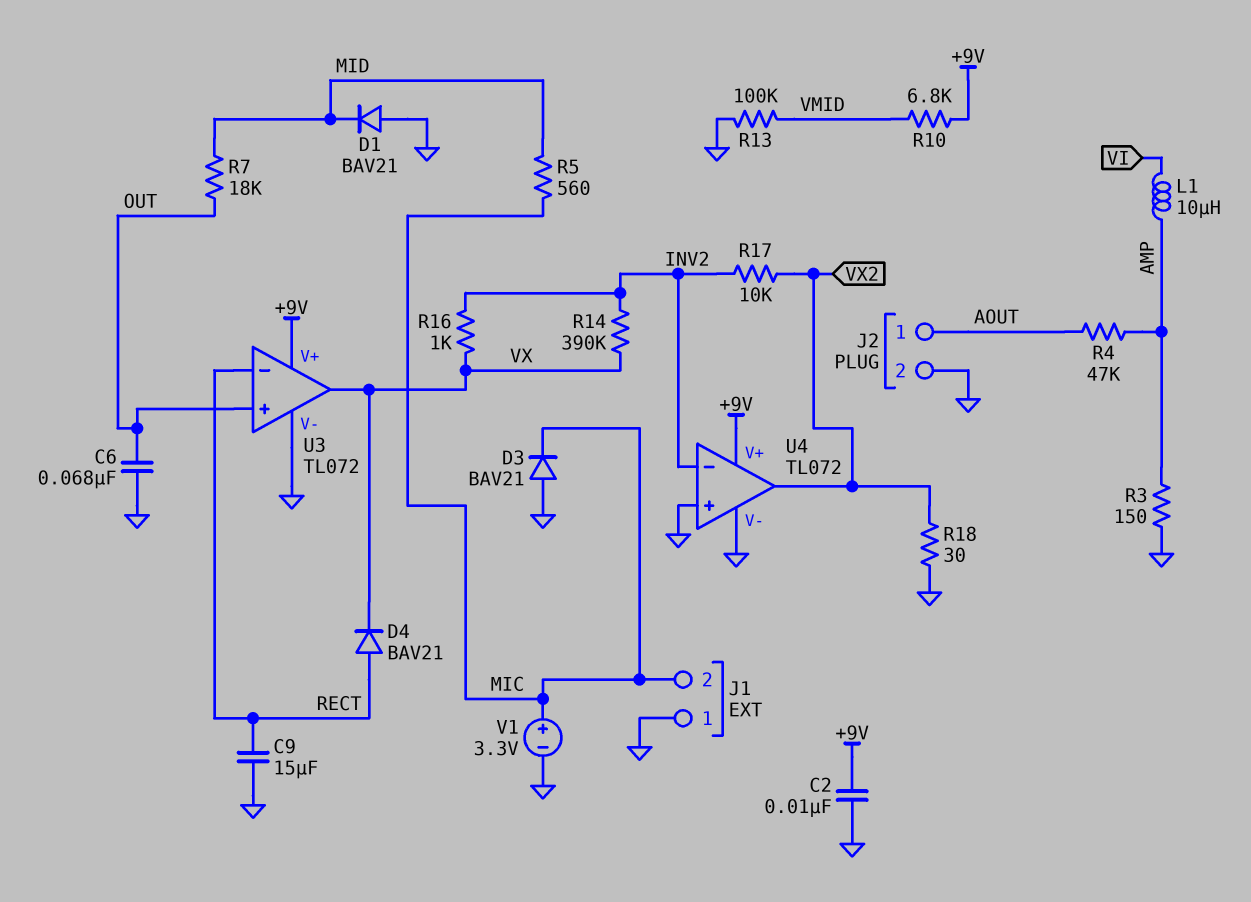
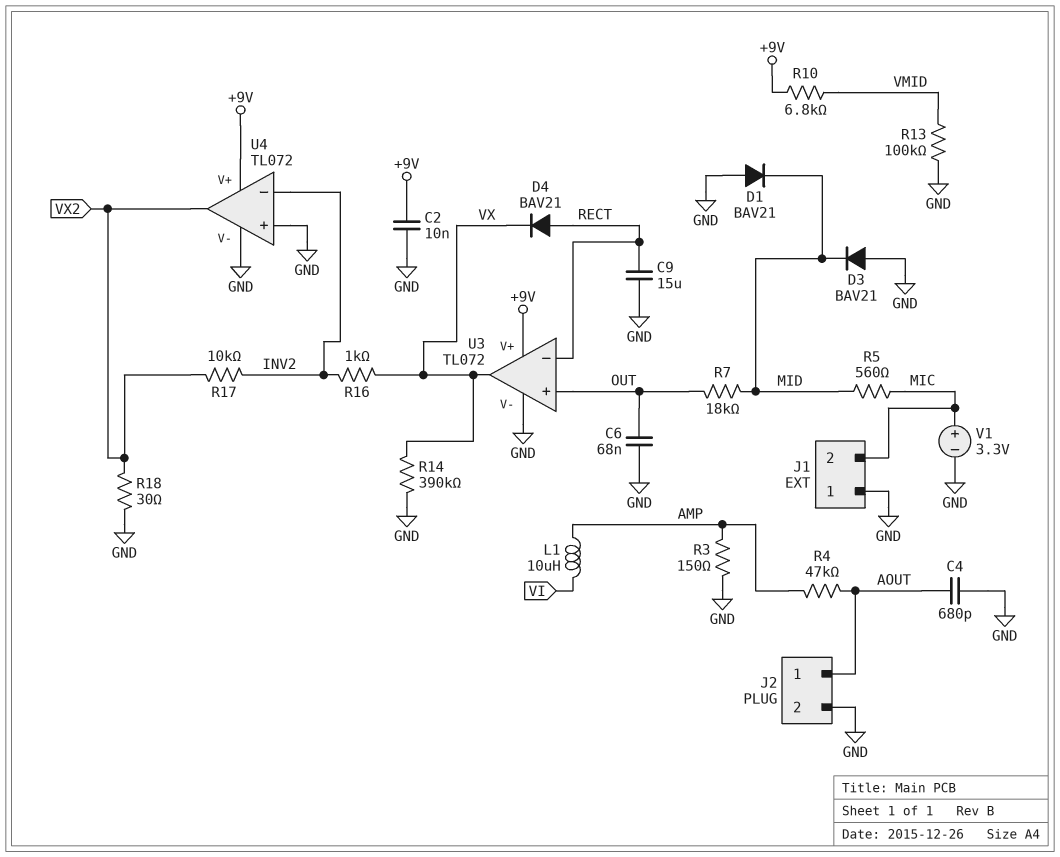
C4: none -> 680pF (AOUT, GND)
D3: diode BAV21 (A GND, K MIC) -> diode BAV21 (A GND, K MID)
R14: 390k (INV2, VX) -> 390k (GND, VX)

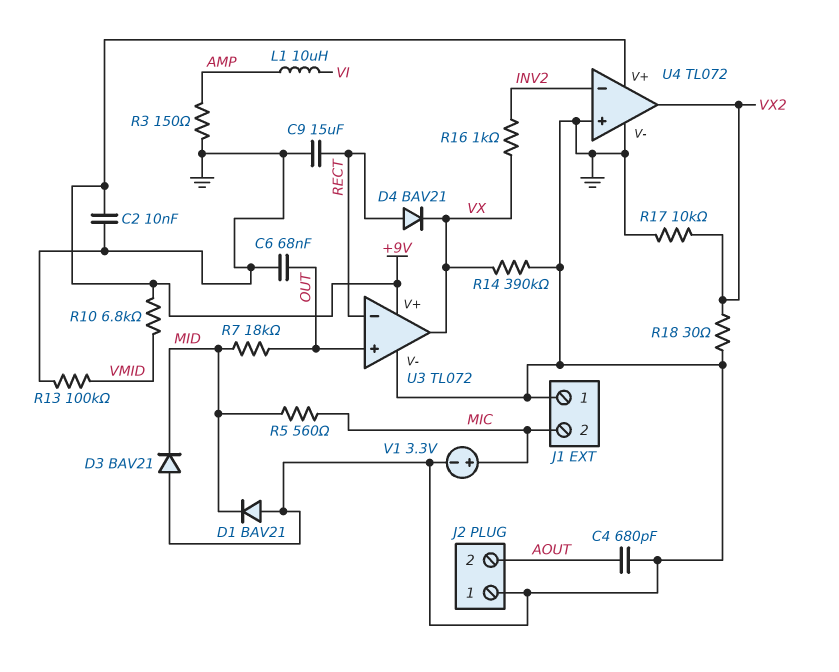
J2 pin 1: AOUT -> GND
J2 pin 2: GND -> AOUT
R4: 47k (AMP, AOUT) -> none
R17: 10k (INV2, VX2) -> 10k (GND, VX2)

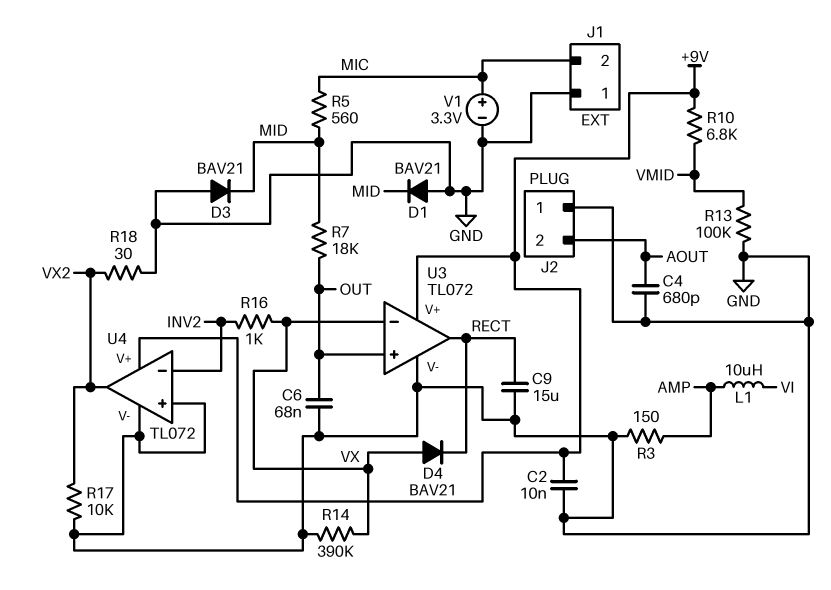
D4: diode BAV21 (A RECT, K VX) -> diode BAV21 (A VX, K RECT)
U3 pin in-: RECT -> VX
U3 pin out: VX -> RECT

